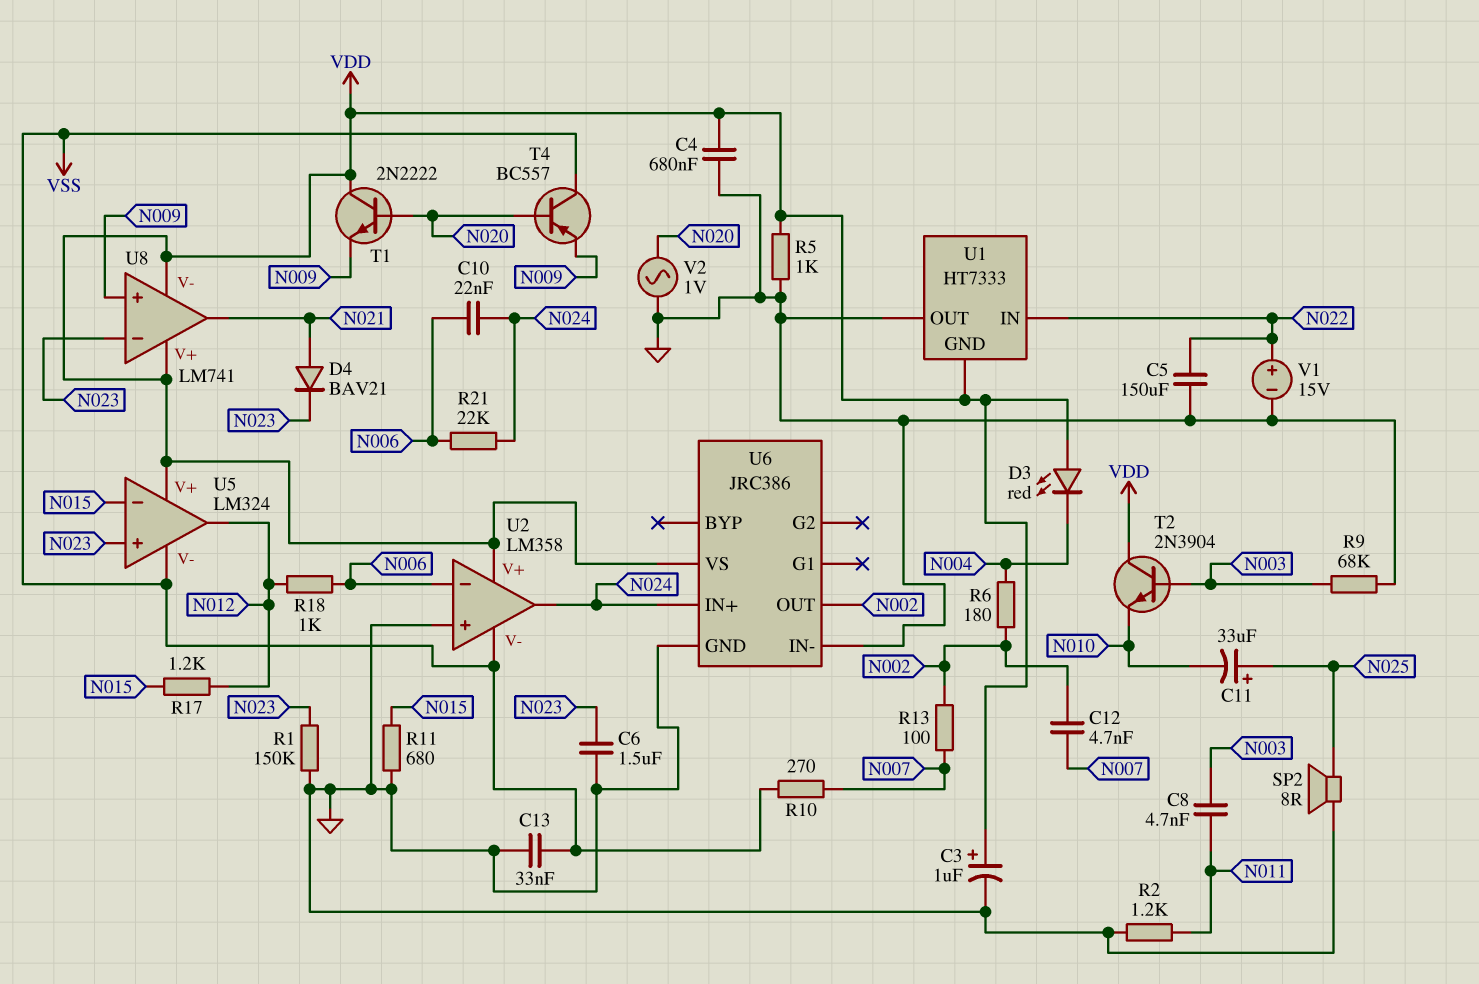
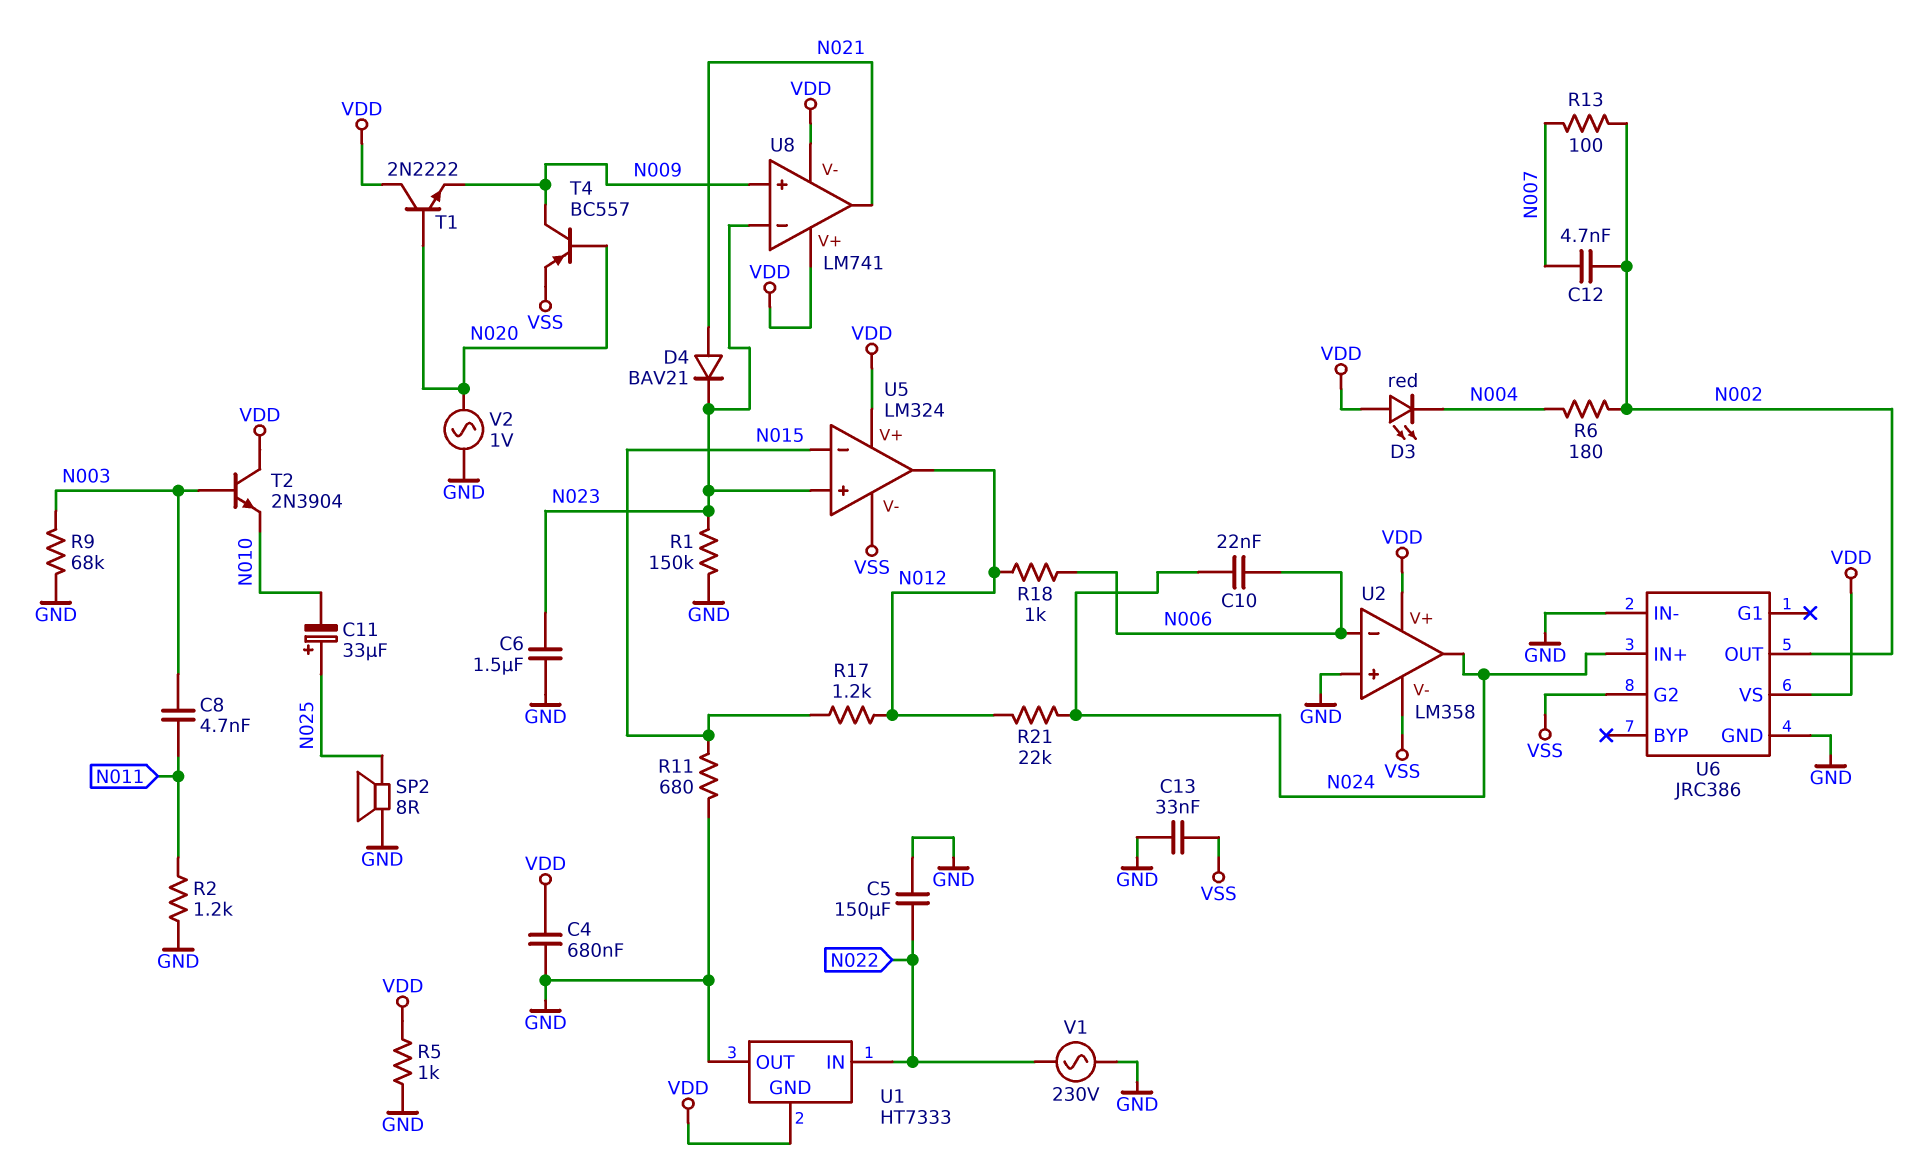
C3: 1uF (plus VDD, minus GND) -> none
R10: 270 (N007, VSS) -> none
R21: 22k (N006, N024) -> 22k (N012, N024)
T4: PNP BC557 (B N020, C VSS, E N009) -> PNP BC557 (B N020, C N009, E VSS)
U6 pin G2: none -> VSS
V1: 15V (plus N022, minus GND) -> AC 230V (GND, N022)

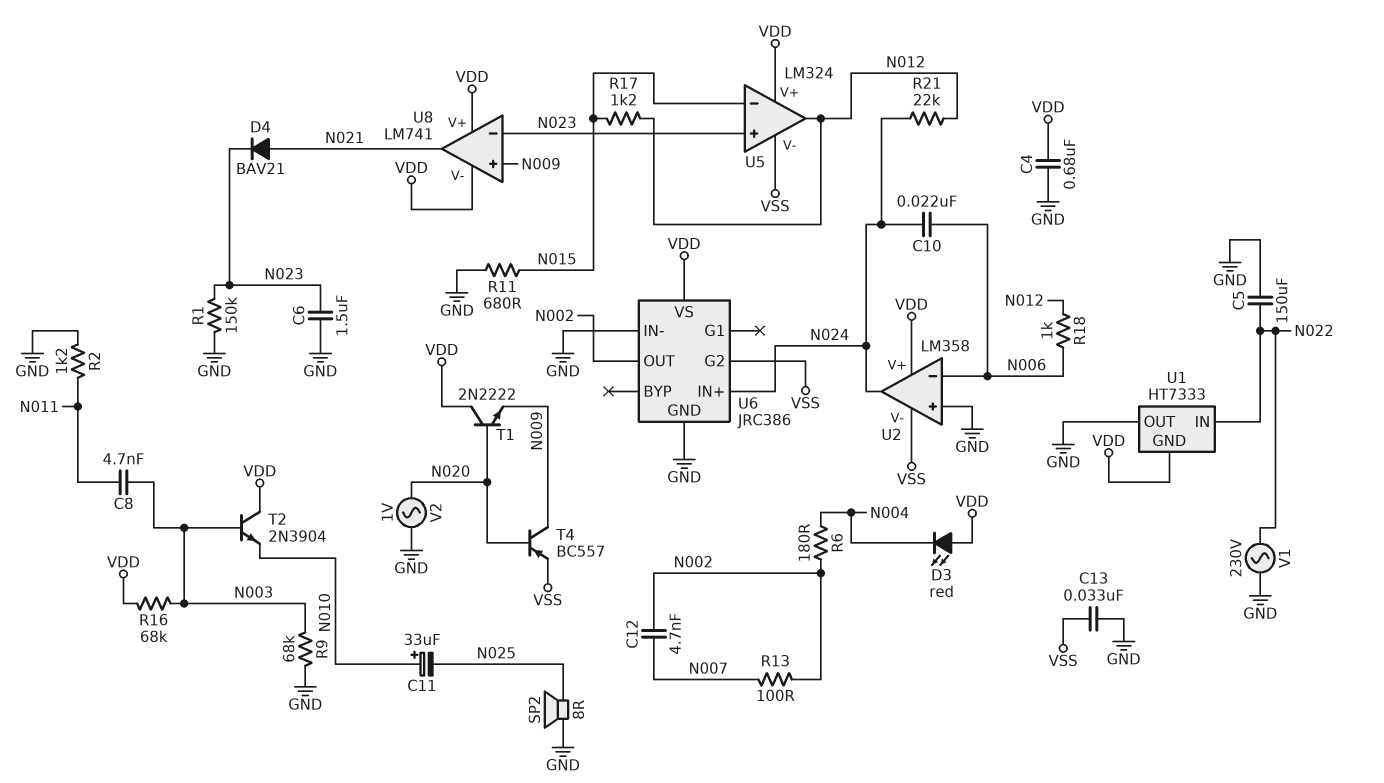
C11: 33uF (plus N025, minus N010) -> 33uF (plus N010, minus N025)
R5: 1k (GND, VDD) -> none
R16: none -> 68k (N003, VDD)

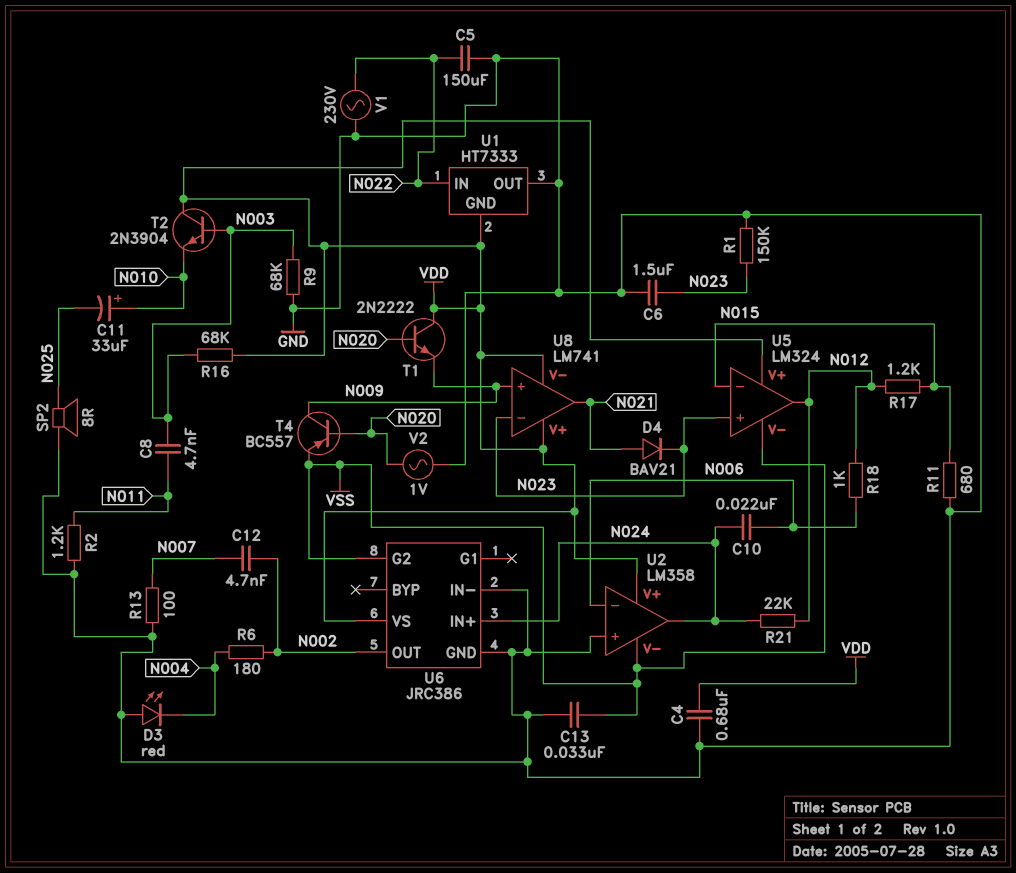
D3: LED red (A VDD, K N004) -> LED red (A GND, K N004)
R13: 100 (N002, N007) -> 100 (GND, N007)

